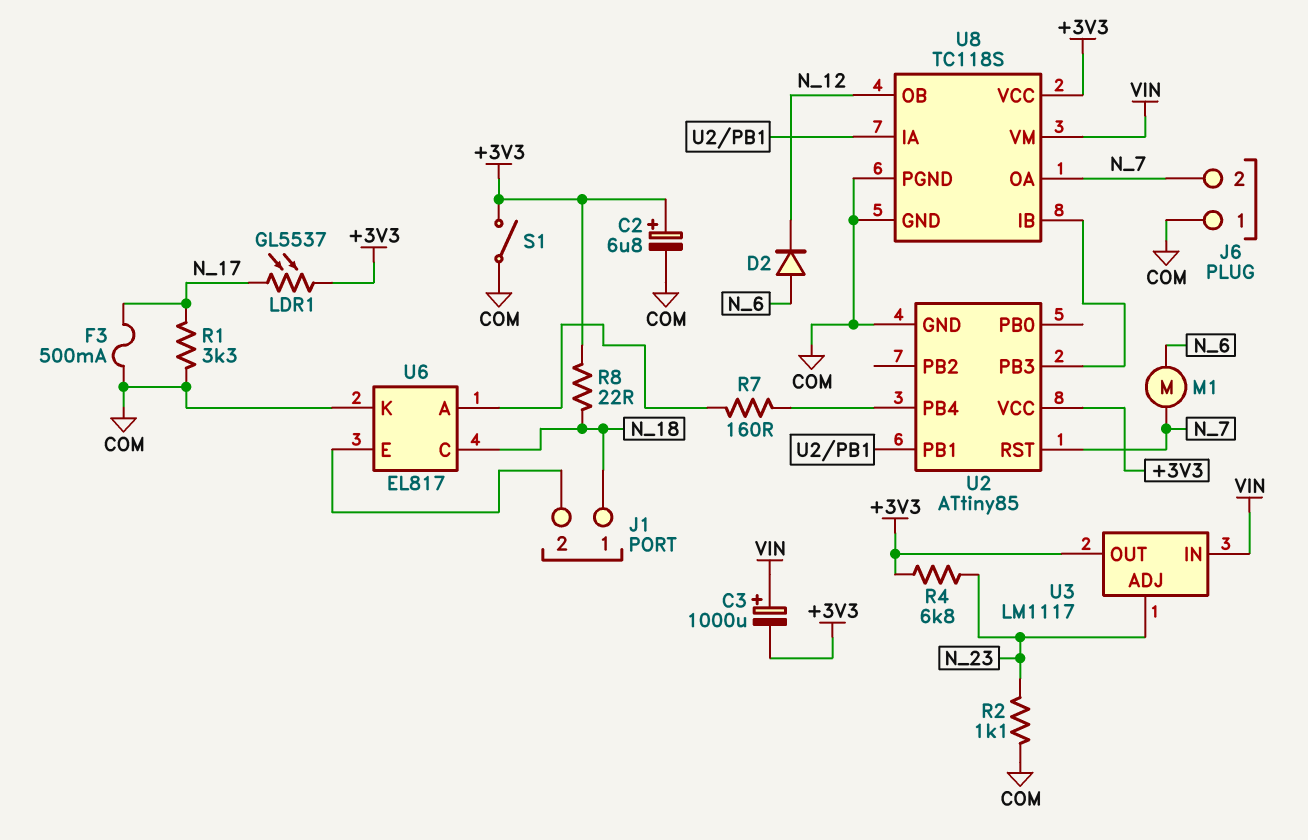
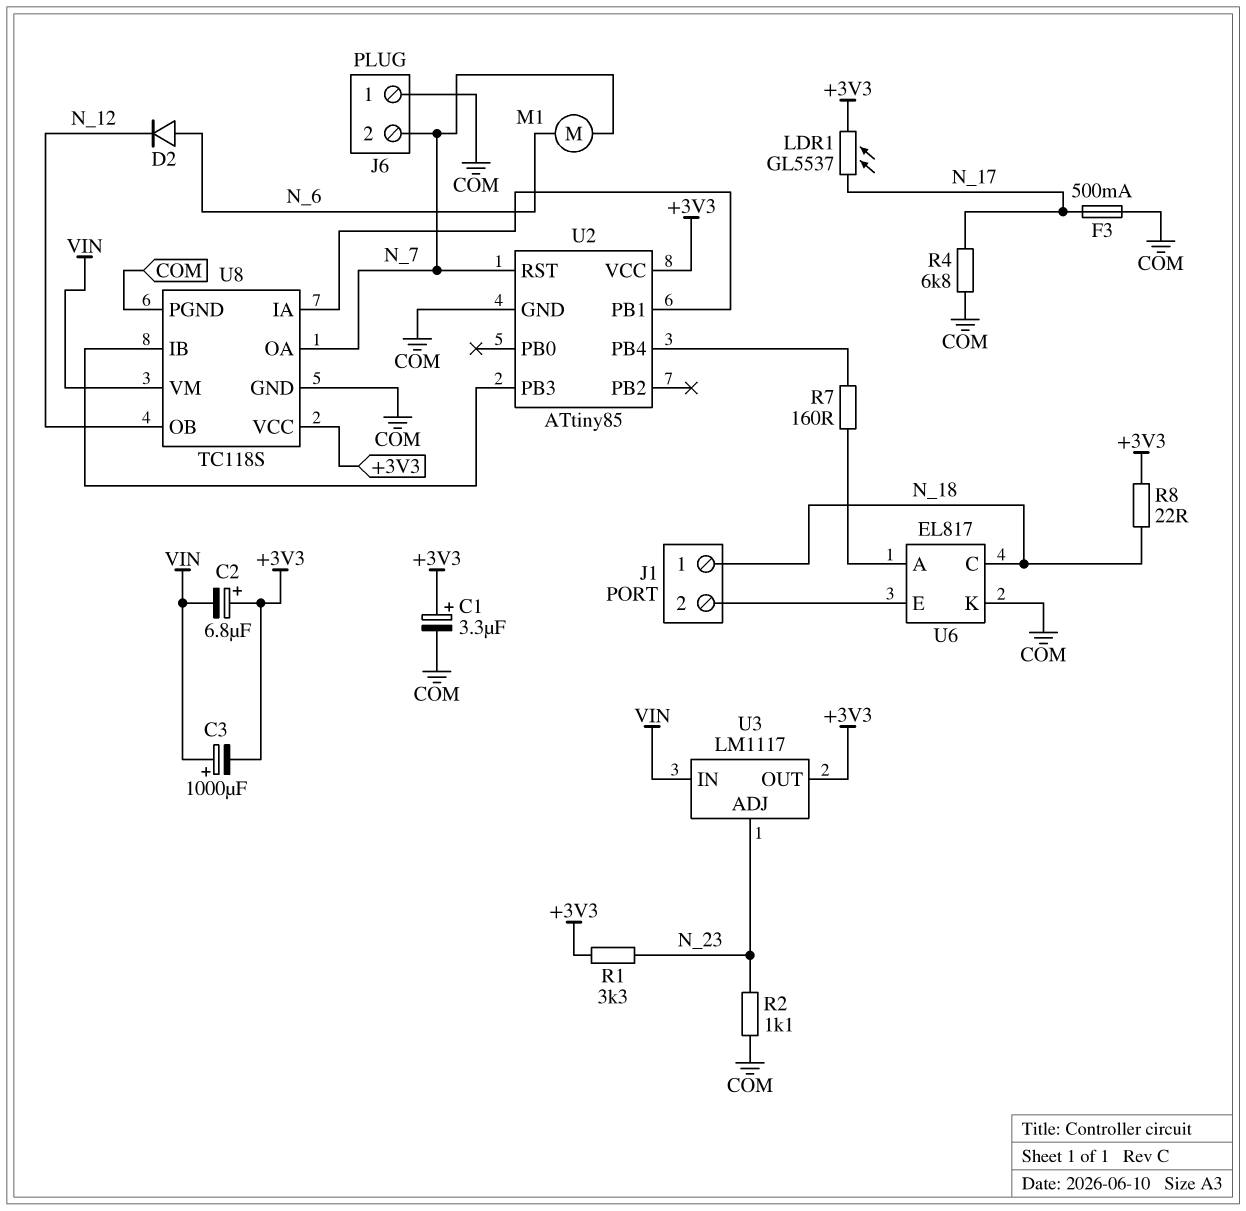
C1: none -> 3.3uF (plus +3V3, minus COM)
C2: 6.8uF (plus +3V3, minus COM) -> 6.8uF (plus +3V3, minus VIN)
R1: 3.3k (COM, N_17) -> 3.3k (+3V3, N_23)
R4: 6.8k (+3V3, N_23) -> 6.8k (COM, N_17)
S1: switch (+3V3, COM) -> none

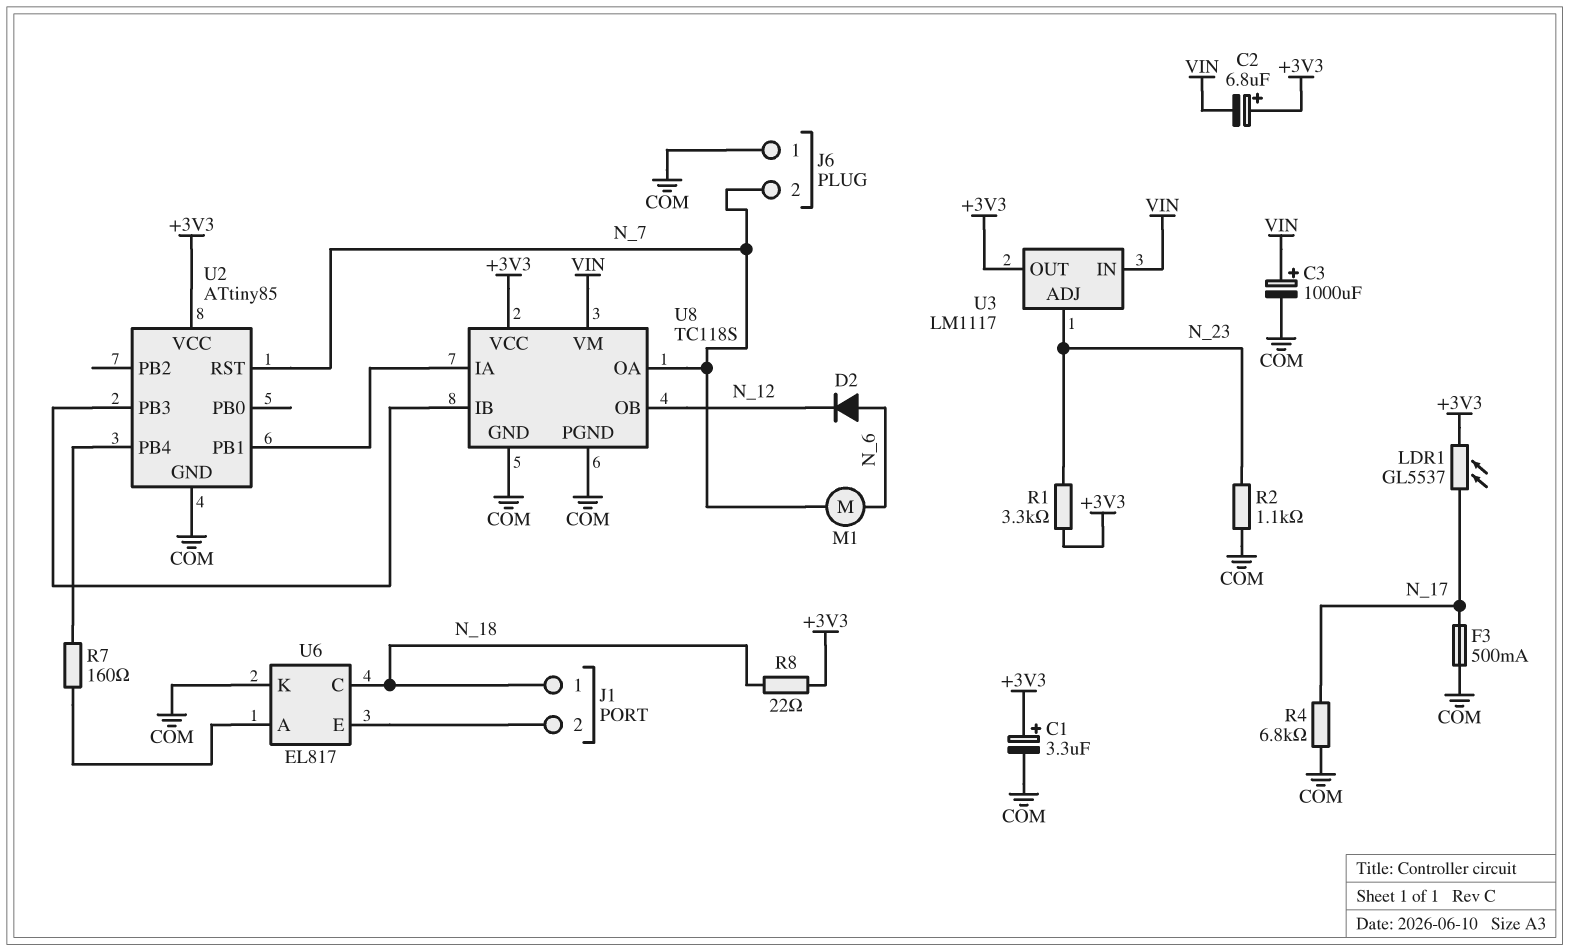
C3: 1000uF (plus VIN, minus +3V3) -> 1000uF (plus VIN, minus COM)

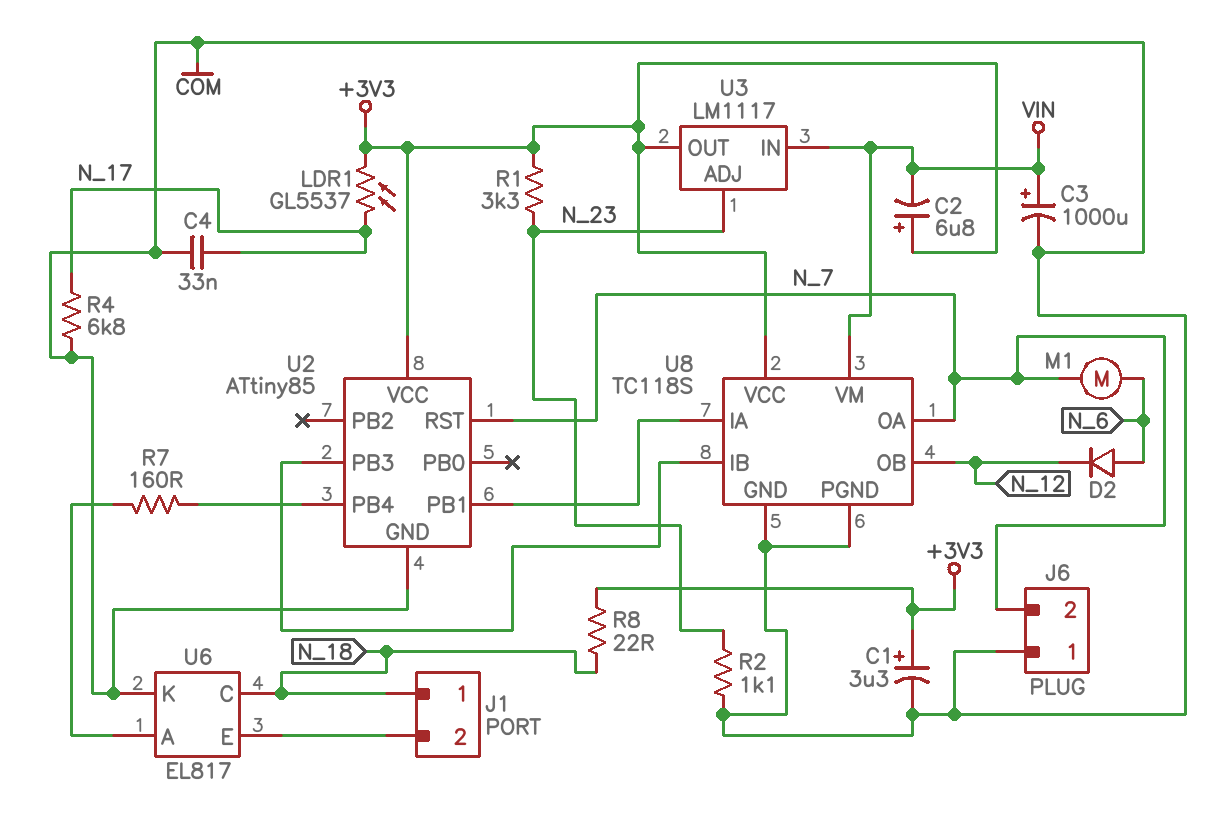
C4: none -> 33nF (COM, N_17)
F3: 500mA (COM, N_17) -> none

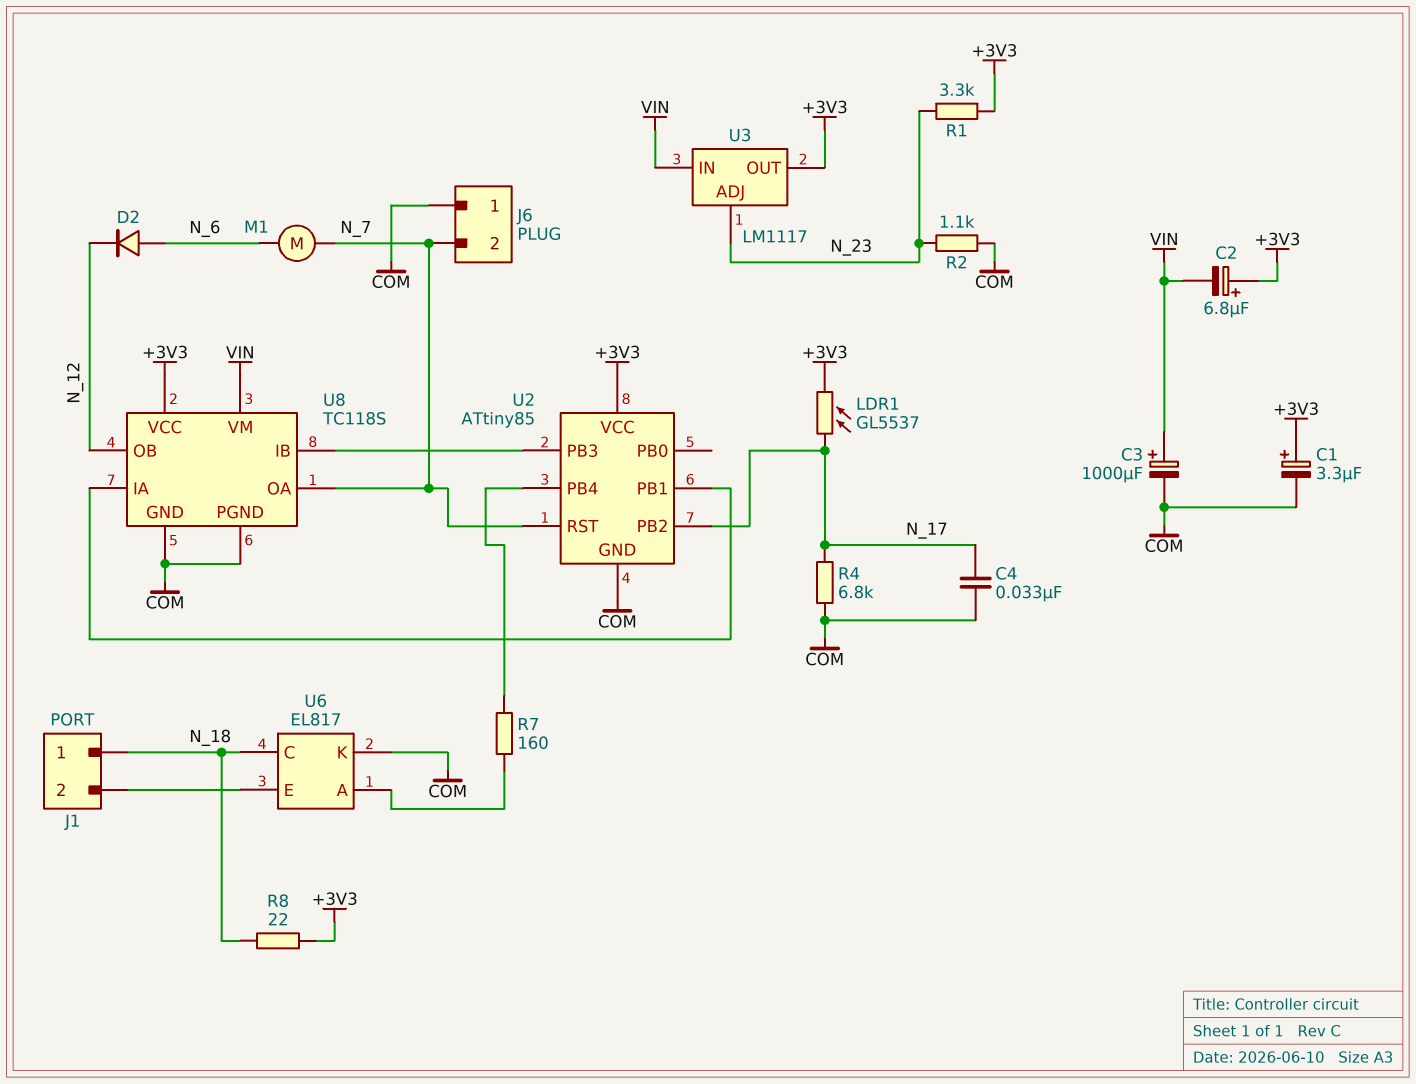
U2 pin PB2: none -> N_17

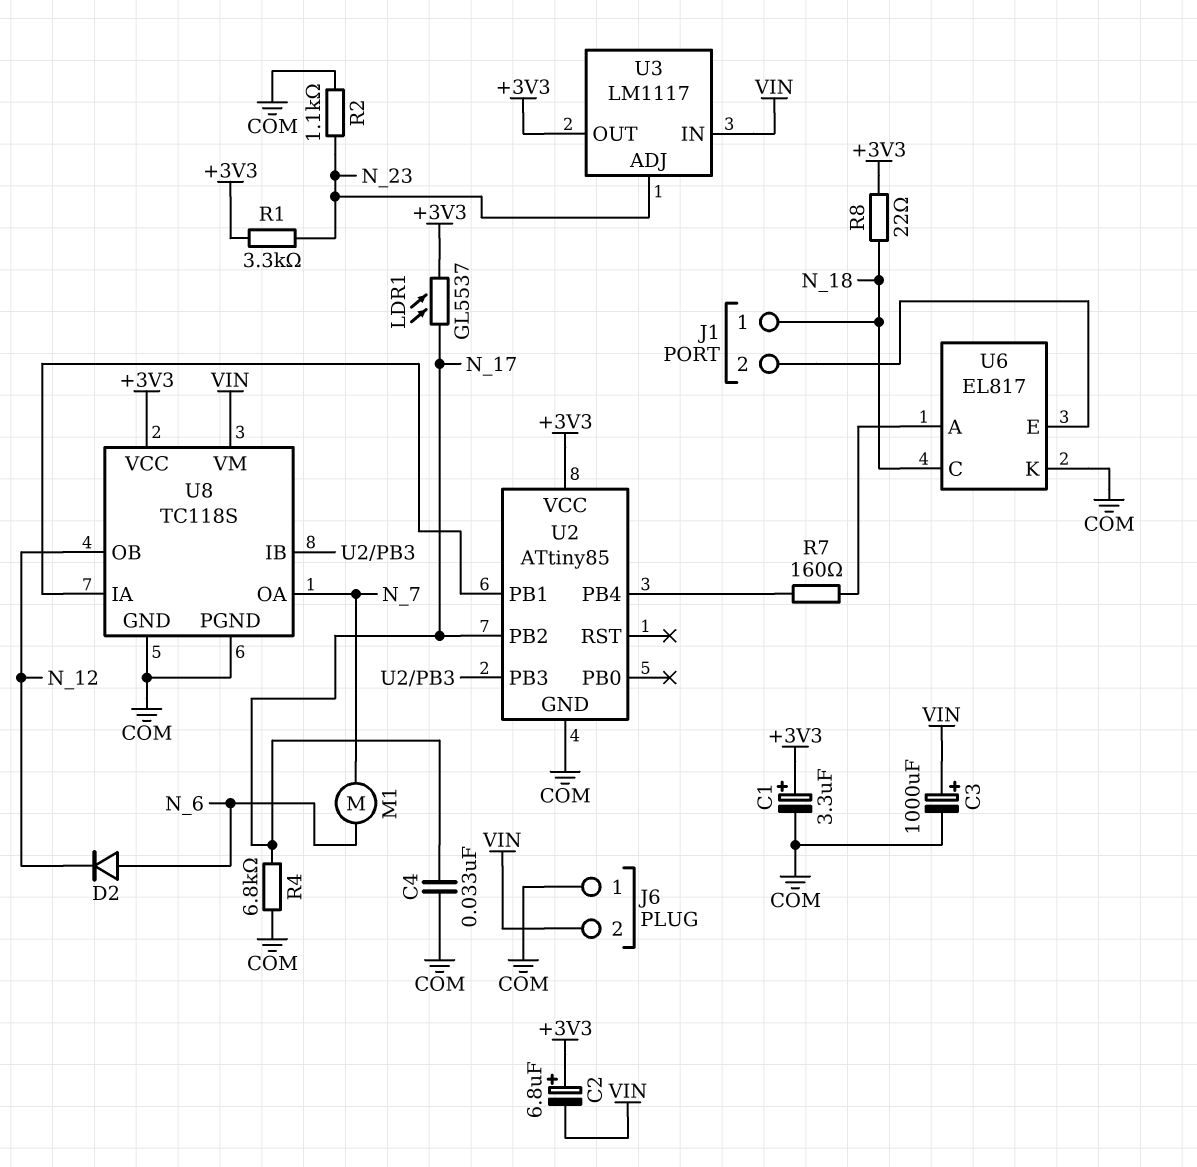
J6 pin 2: N_7 -> VIN
U2 pin RST: N_7 -> none

